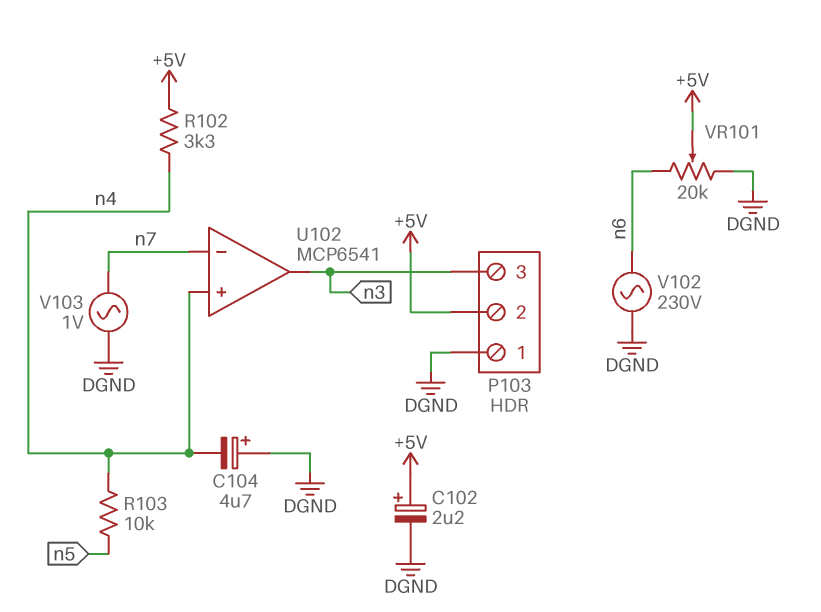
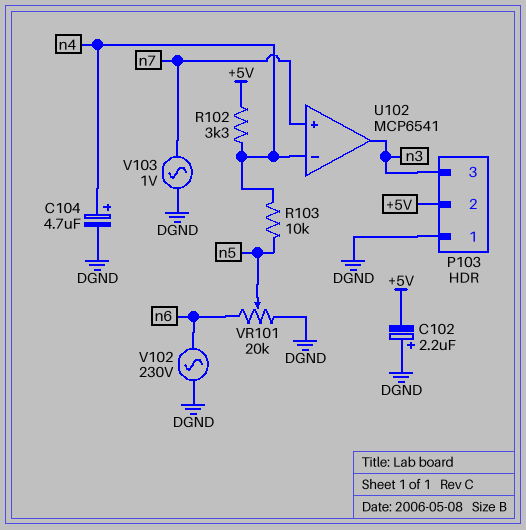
C102: 2.2uF (plus +5V, minus DGND) -> 2.2uF (plus DGND, minus +5V)
C104: 4.7uF (plus DGND, minus n4) -> 4.7uF (plus n4, minus DGND)
U102 pin in+: n4 -> n7
U102 pin in-: n7 -> n4
VR101: 20k (DGND, n6, wiper +5V) -> 20k (DGND, n6, wiper n5)

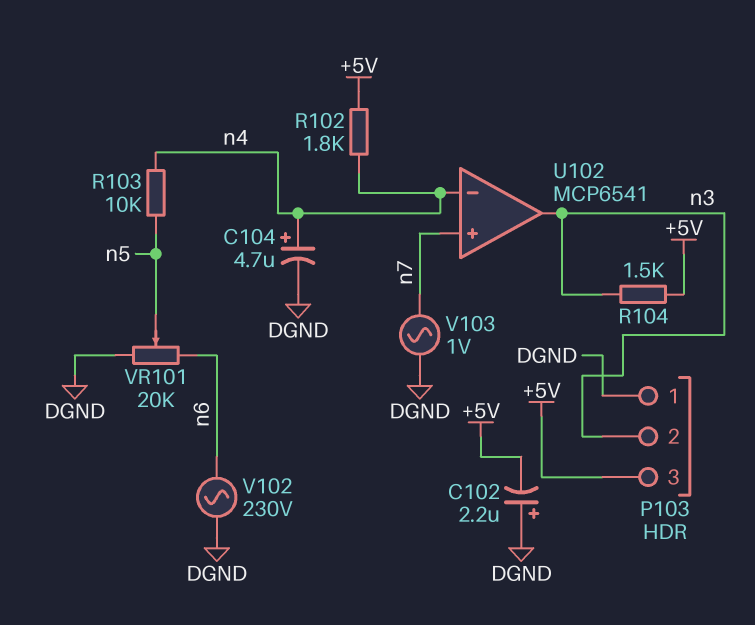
P103 pin 2: +5V -> n3
P103 pin 3: n3 -> +5V
R102: 3.3k (+5V, n4) -> 1.8k (+5V, n4)
R104: none -> 1.5k (+5V, n3)

